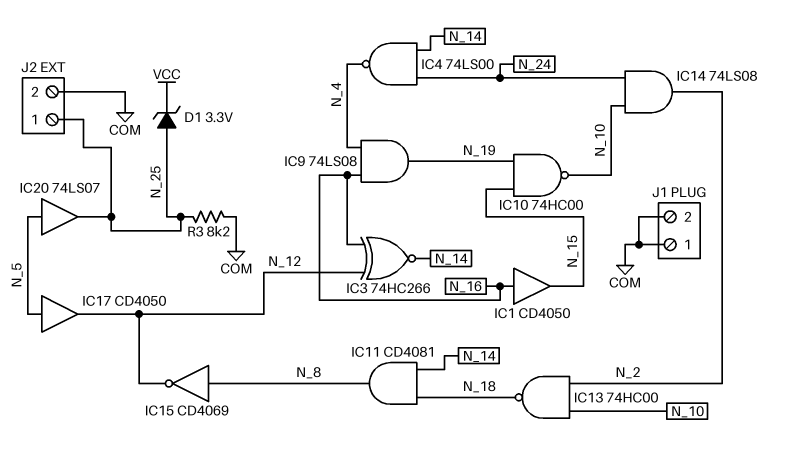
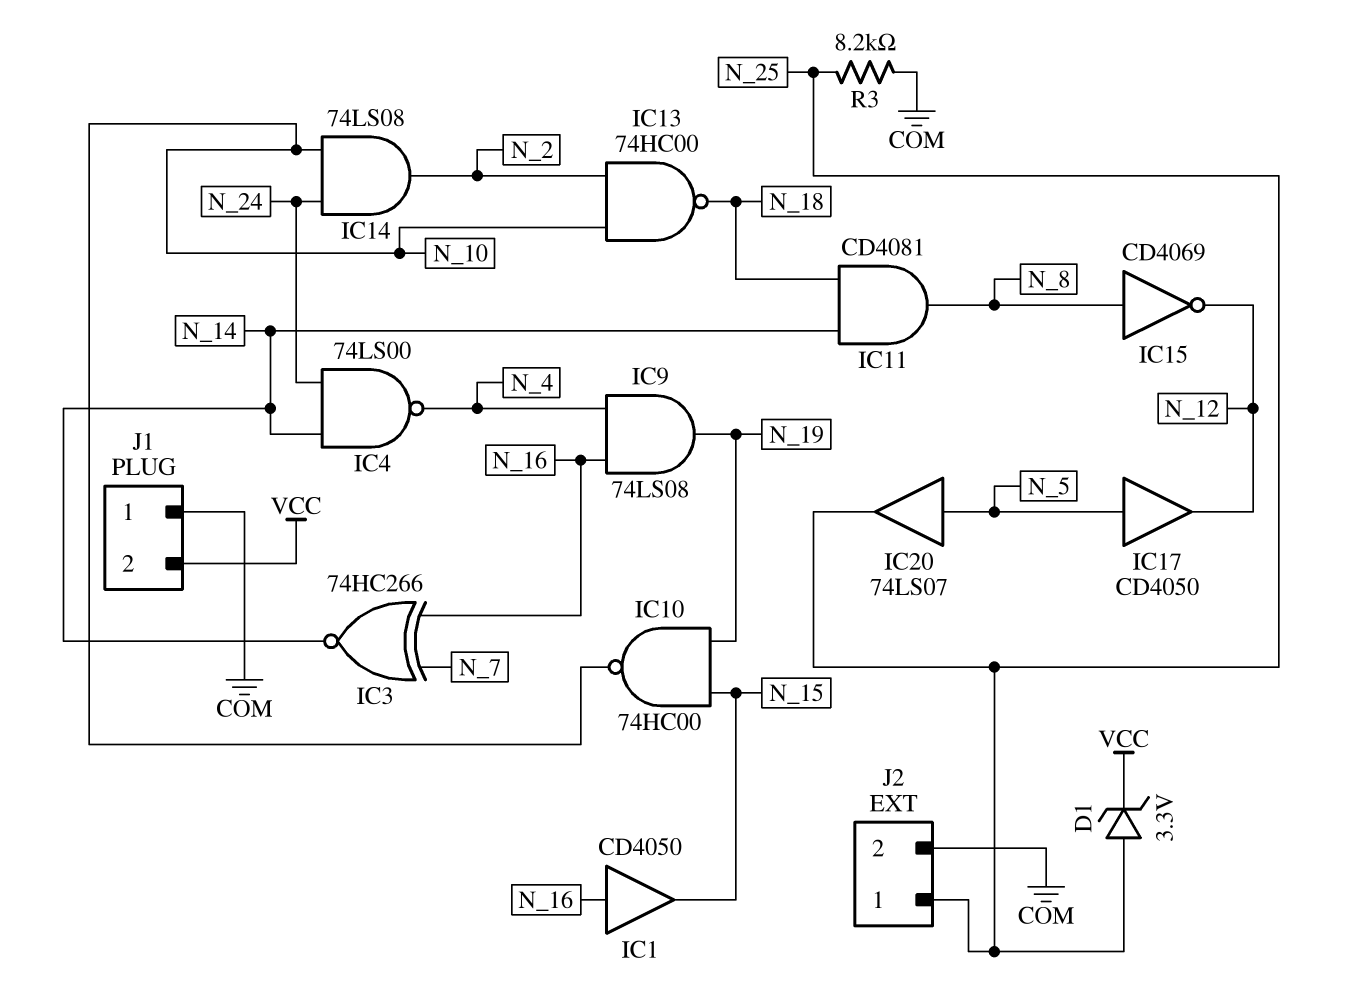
IC3: XNOR 74HC266 (in N_12, in N_16, out N_14) -> XNOR 74HC266 (in N_7, in N_16, out N_14)
J1 pin 2: COM -> VCC

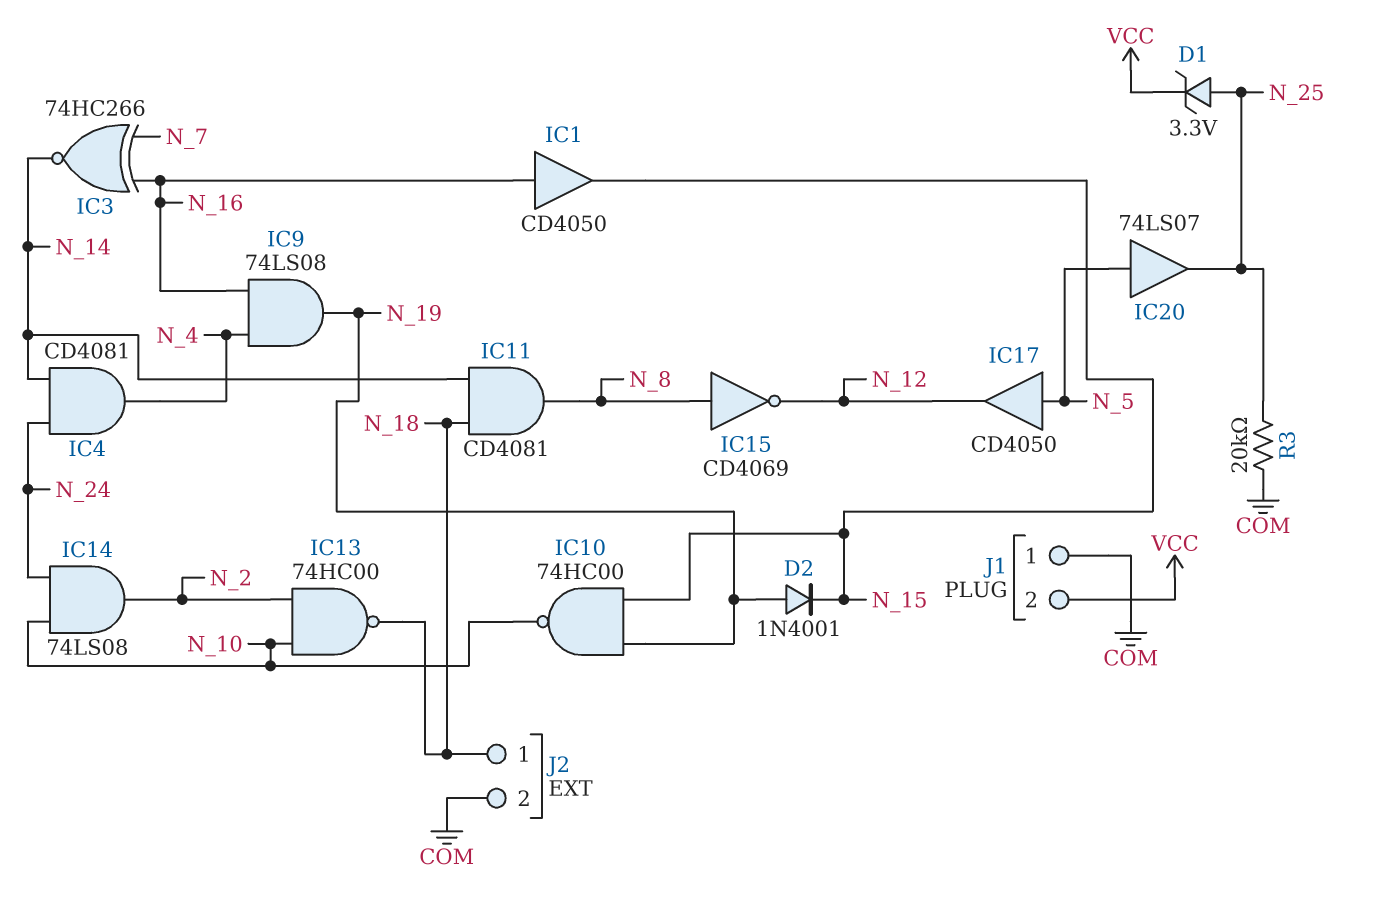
D2: none -> diode 1N4001 (A N_19, K N_15)
IC4: NAND 74LS00 (in N_14, in N_24, out N_4) -> AND CD4081 (in N_14, in N_24, out N_4)
J2 pin 1: N_25 -> N_18
R3: 8.2k (COM, N_25) -> 20k (COM, N_25)

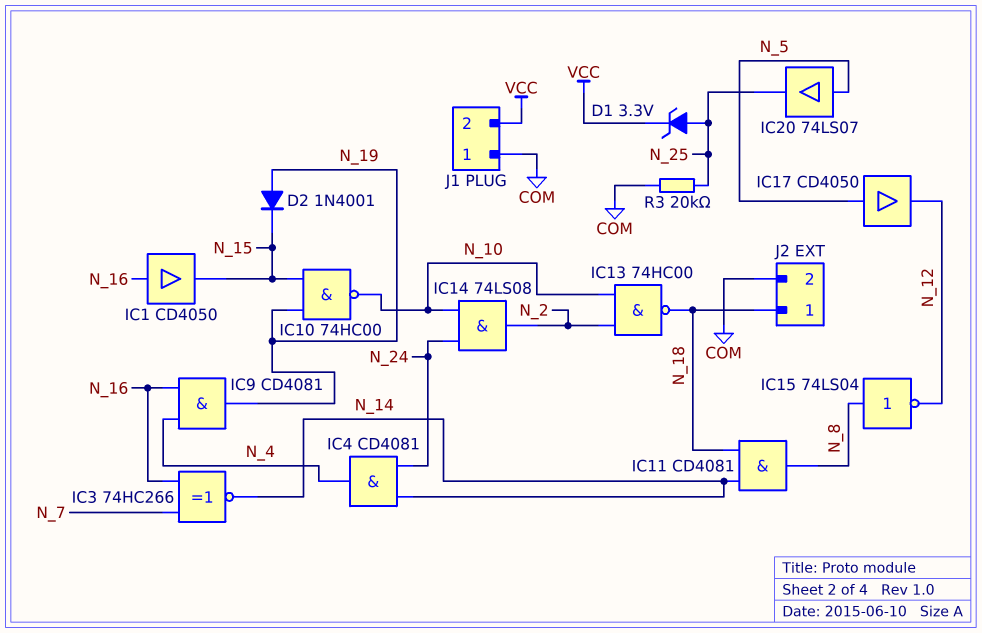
IC9: AND 74LS08 (in N_4, in N_16, out N_19) -> AND CD4081 (in N_4, in N_16, out N_19)
IC15: NOT CD4069 (in N_8, out N_12) -> NOT 74LS04 (in N_8, out N_12)

